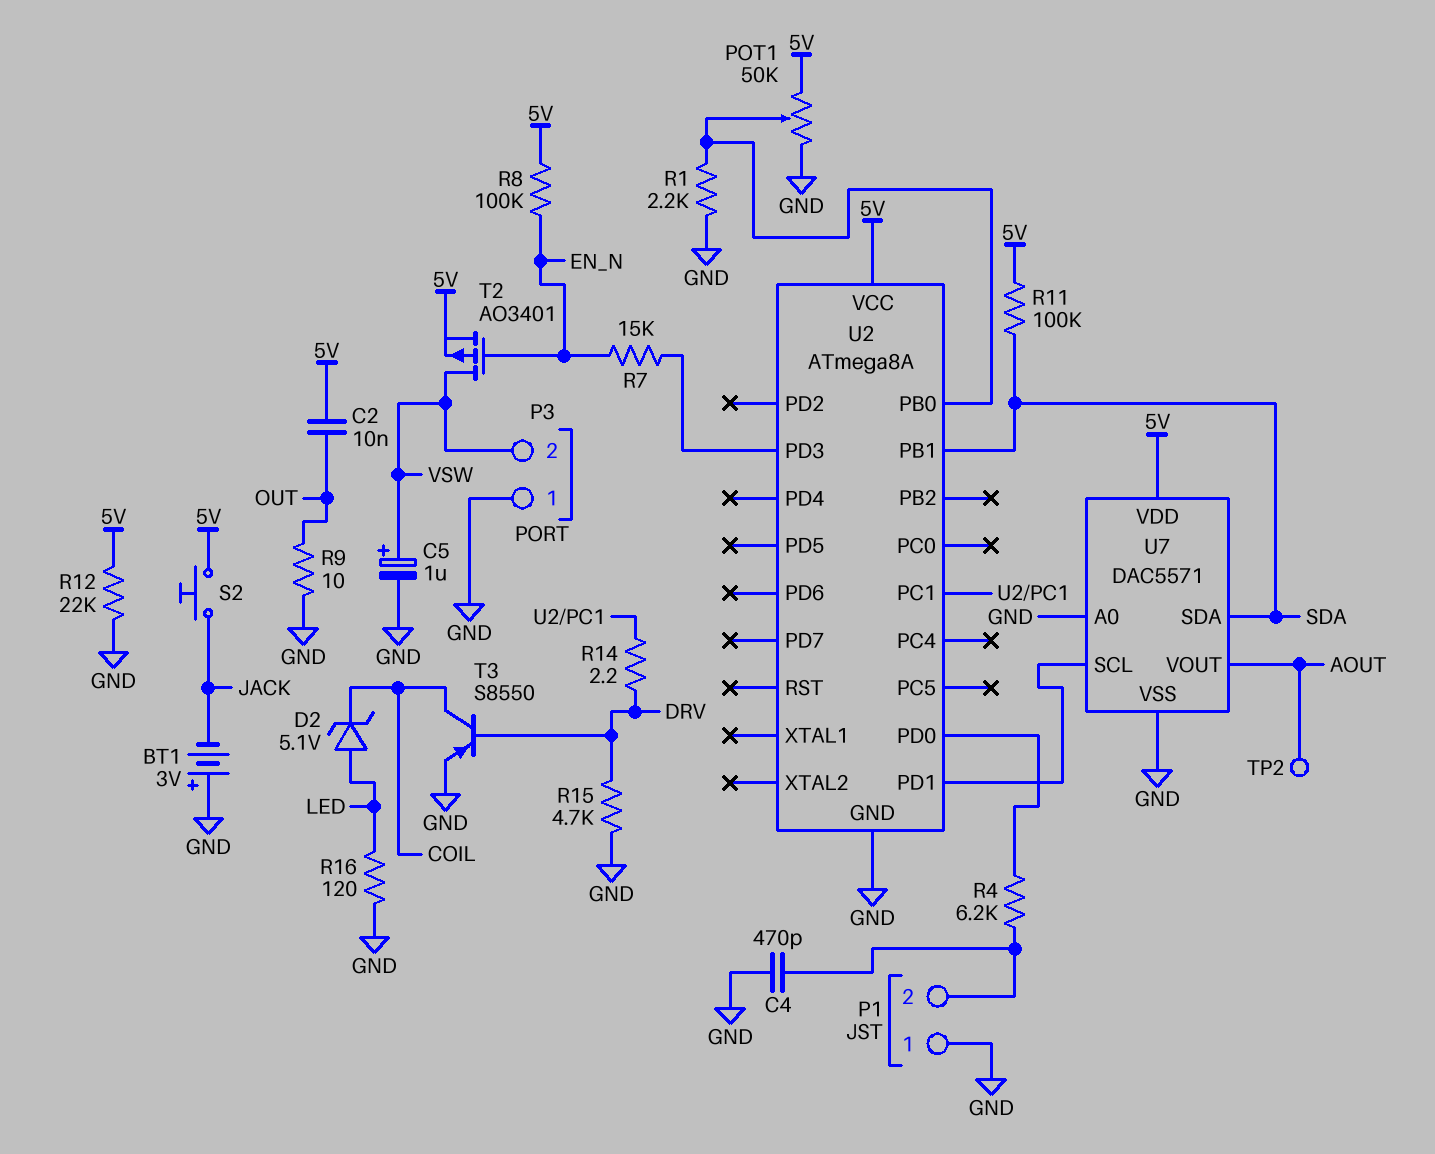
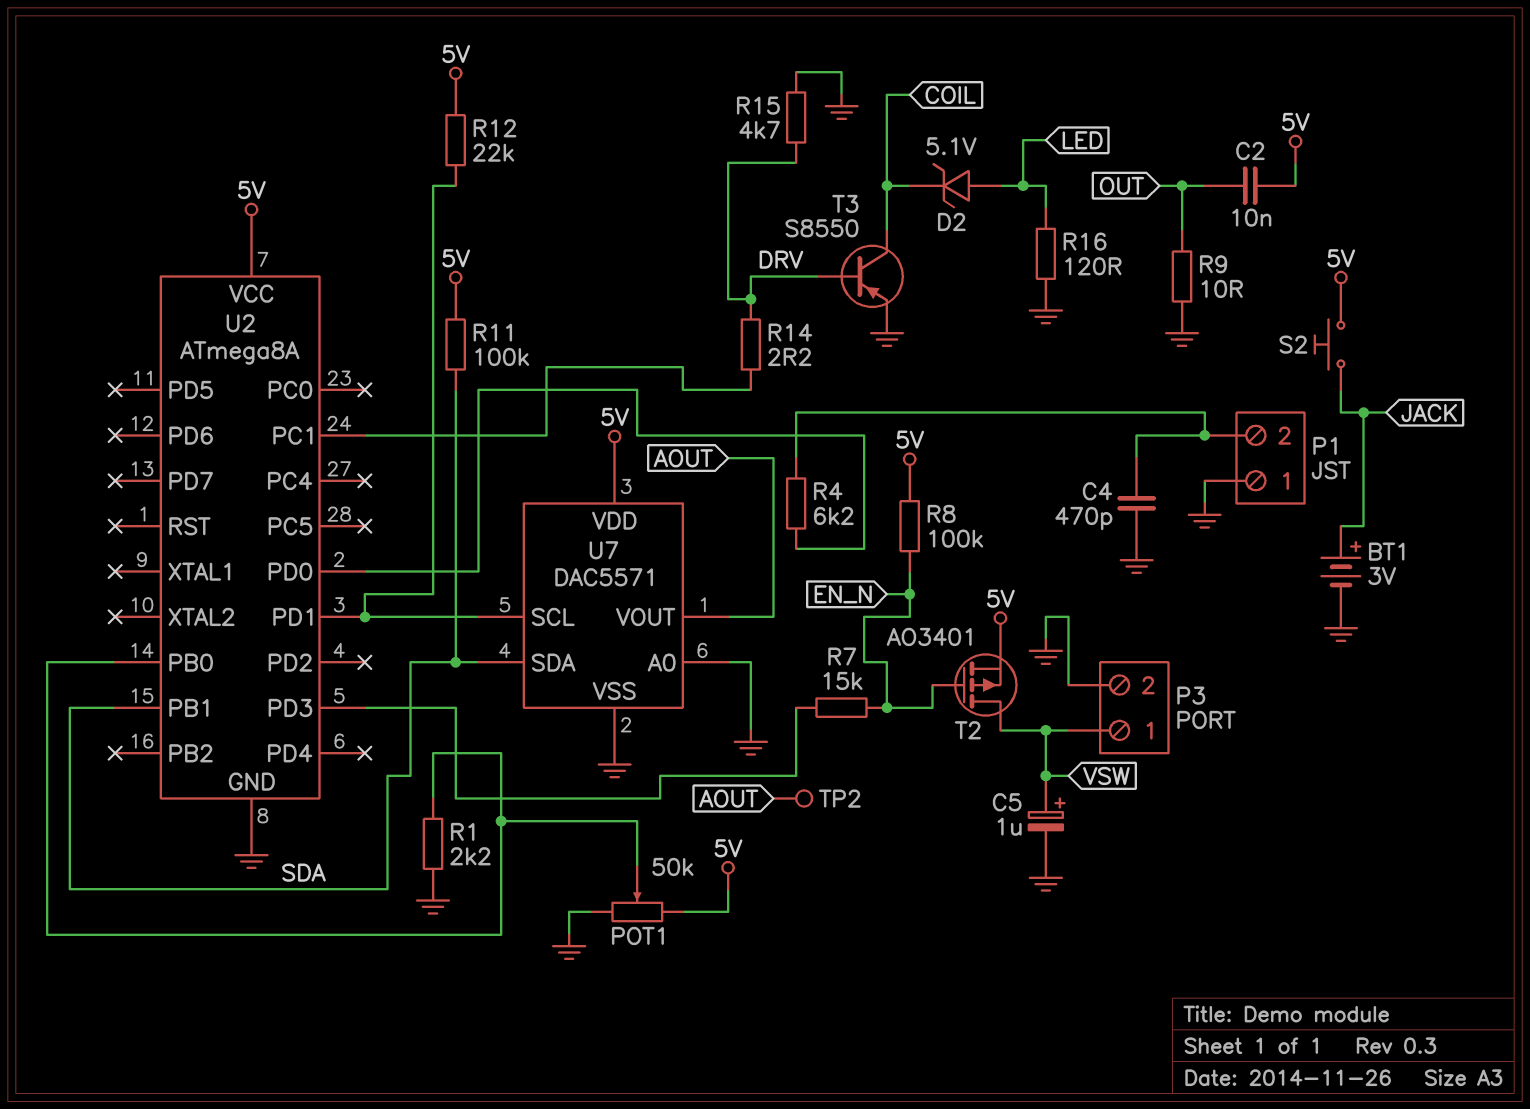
BT1: 3V (plus GND, minus JACK) -> 3V (plus JACK, minus GND)
P3 pin 1: GND -> VSW
P3 pin 2: VSW -> GND
R12: 22k (5V, GND) -> 22k (5V, U2/PD1)

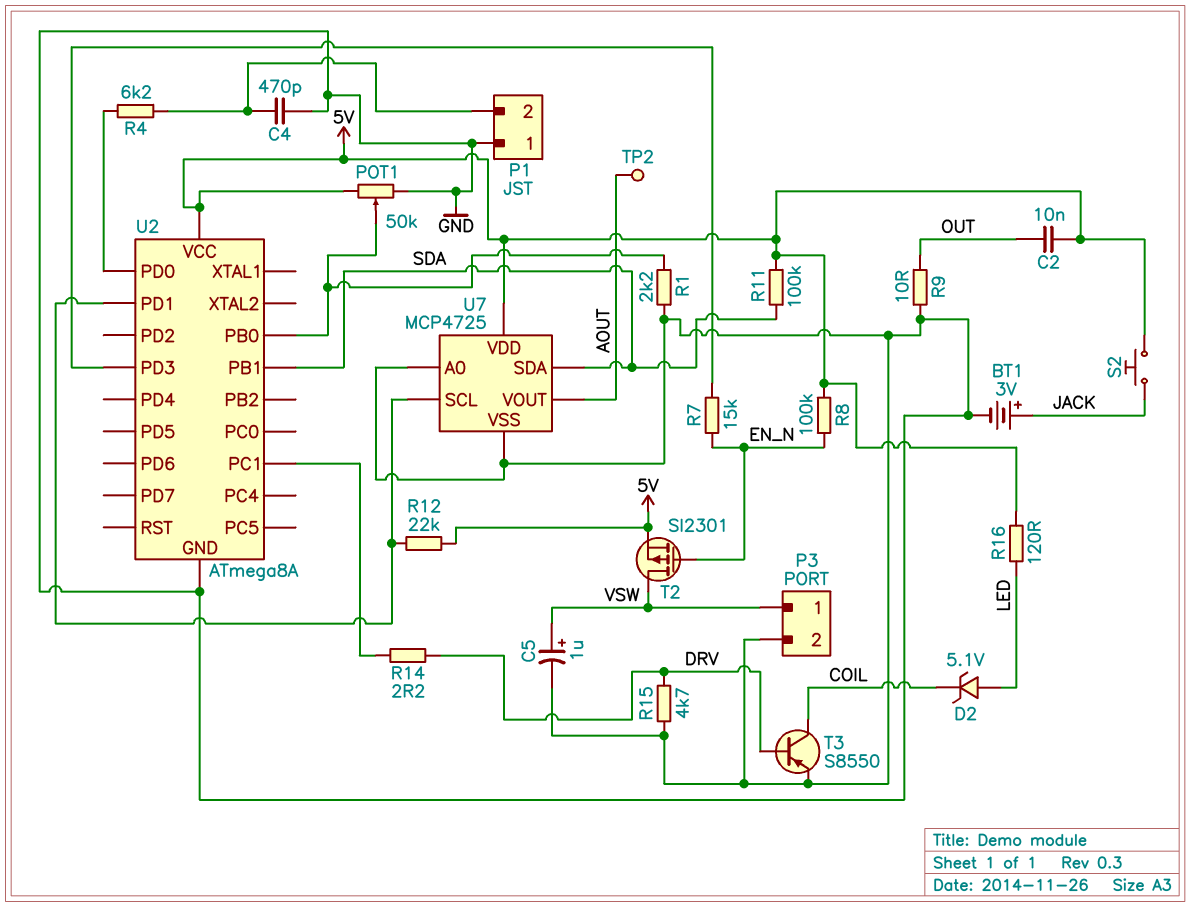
R16: 120 (GND, LED) -> 120 (5V, LED)
T2: PMOS AO3401 (G EN_N, D VSW, S 5V) -> PMOS SI2301 (G EN_N, D VSW, S 5V)
U7: DAC5571 -> MCP4725

